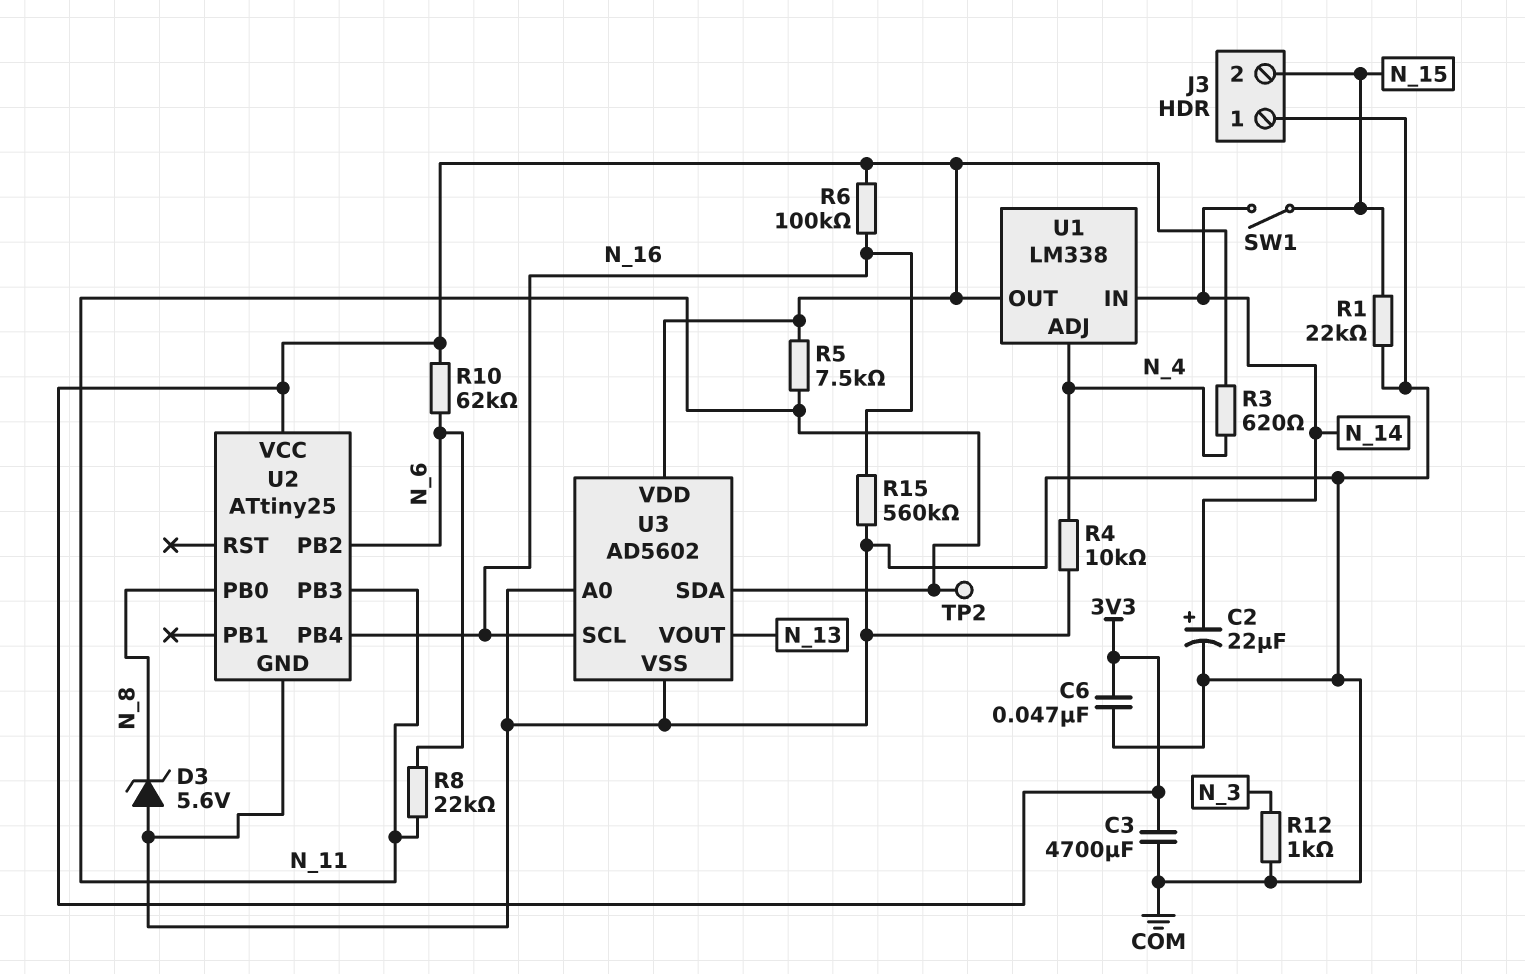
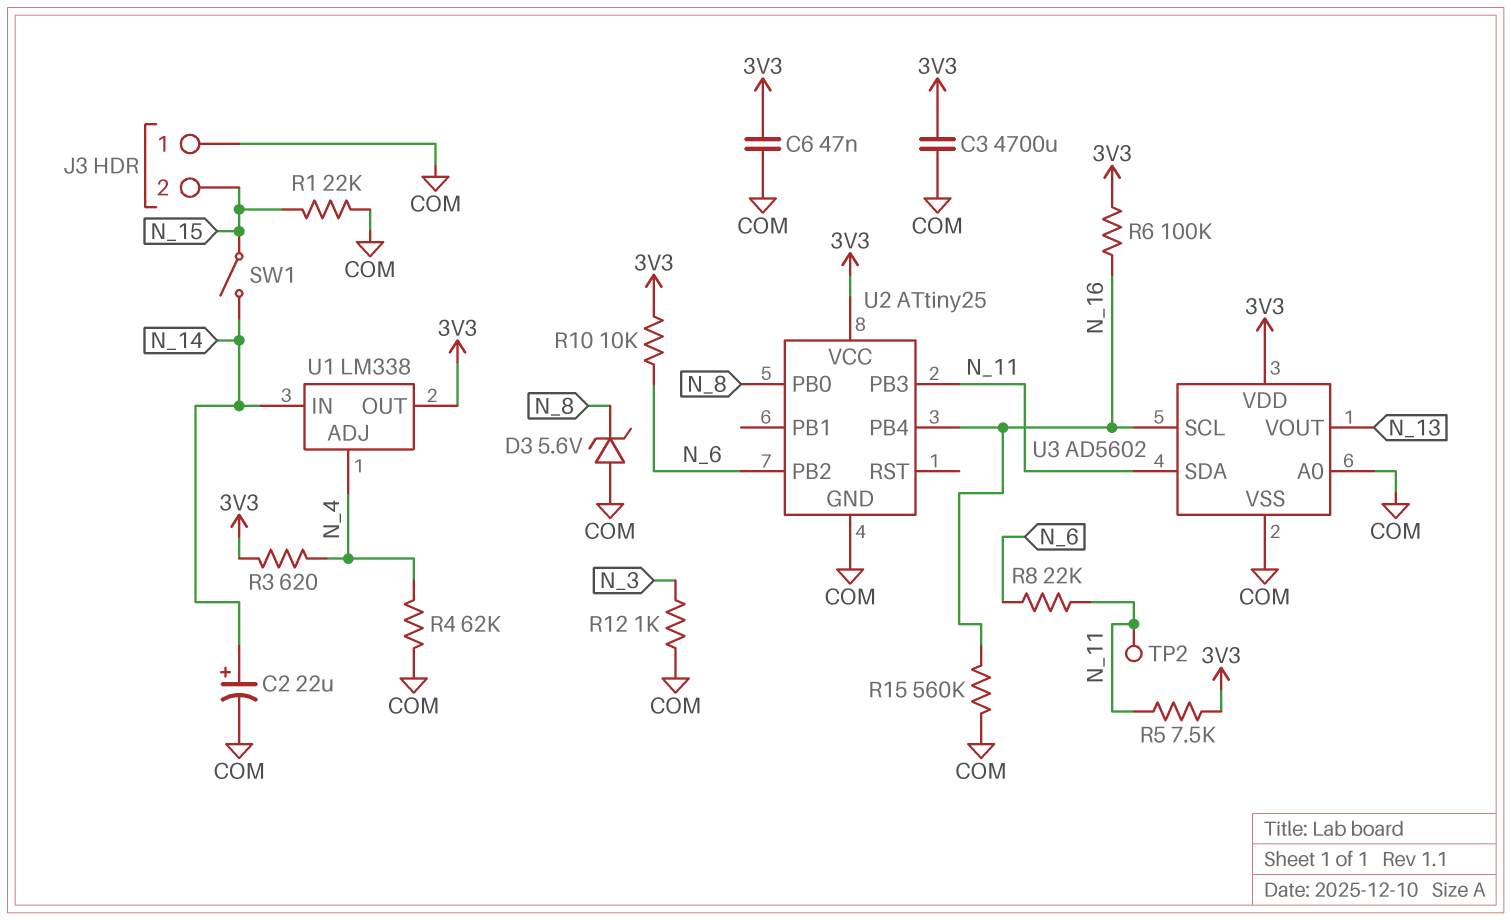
R4: 10k (COM, N_4) -> 62k (COM, N_4)
R10: 62k (3V3, N_6) -> 10k (3V3, N_6)

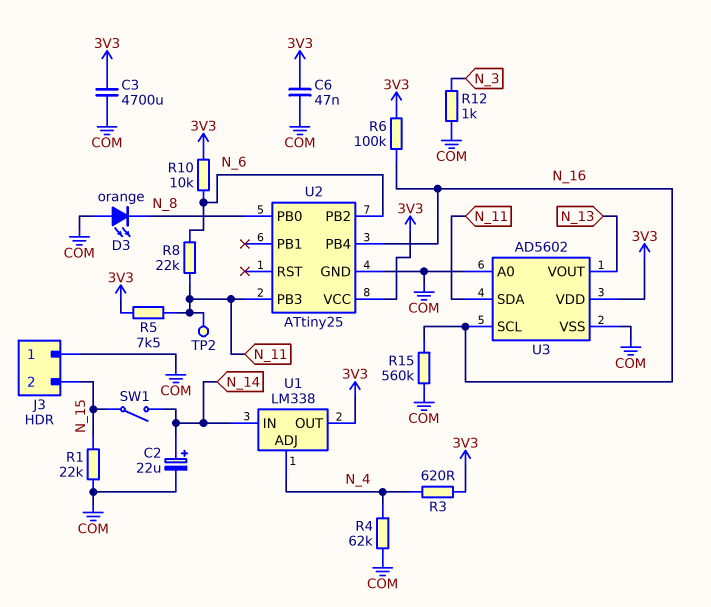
D3: zener 5.6V (A COM, K N_8) -> LED orange (A COM, K N_8)

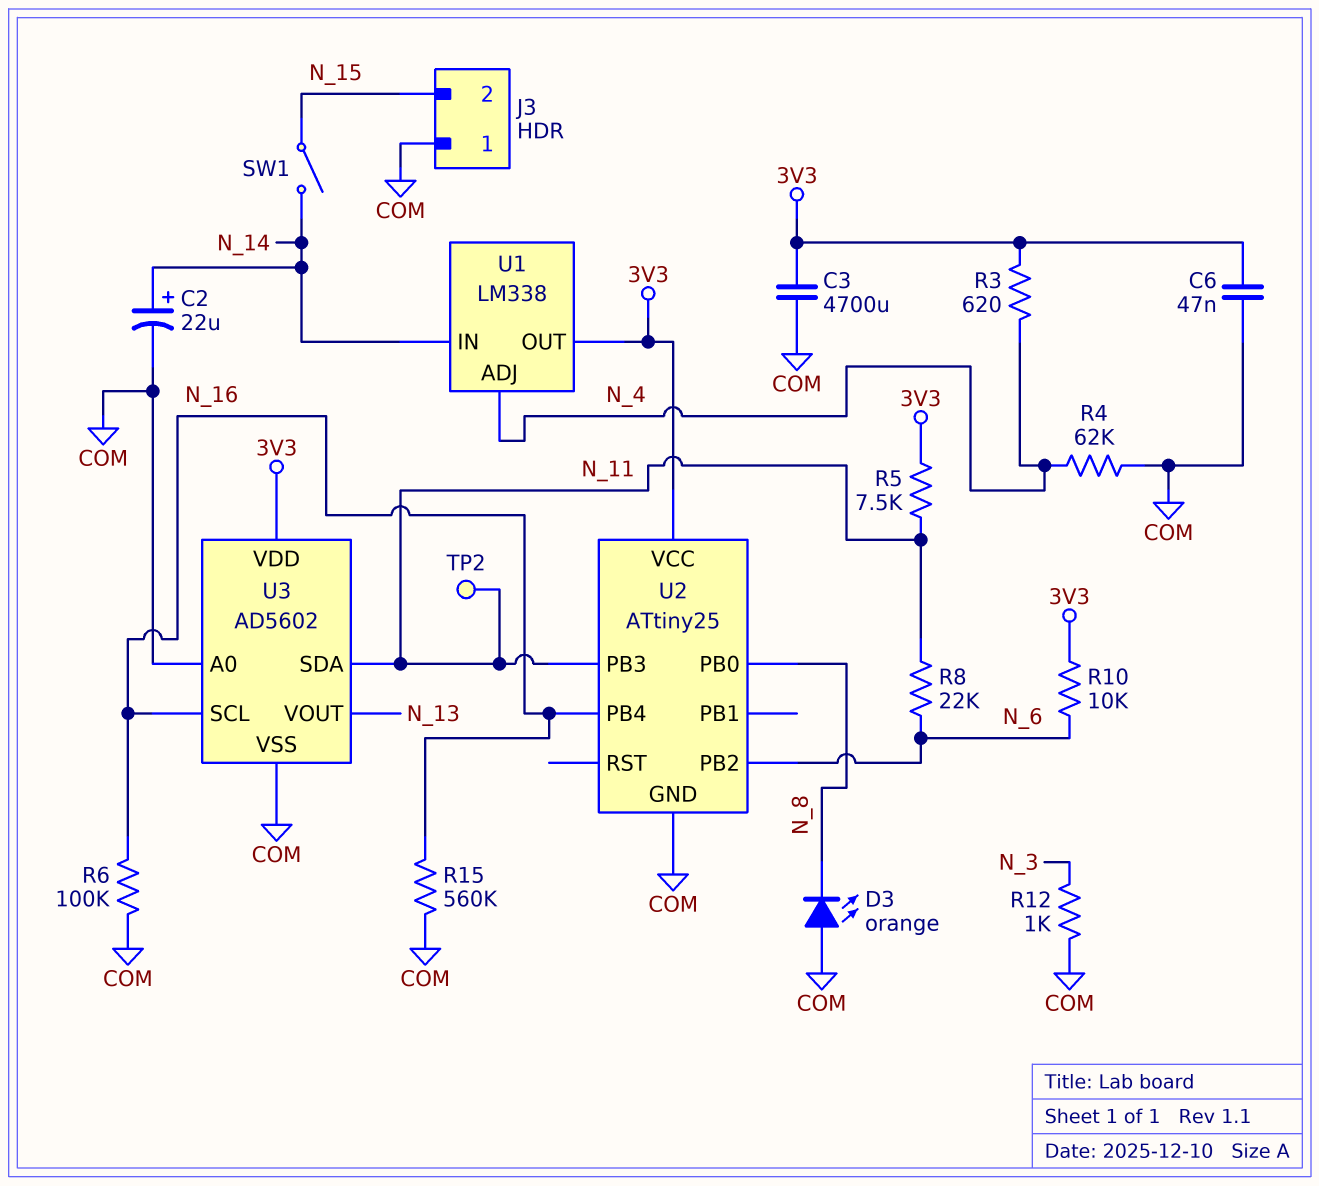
R1: 22k (COM, N_15) -> none
R6: 100k (3V3, N_16) -> 100k (COM, N_16)

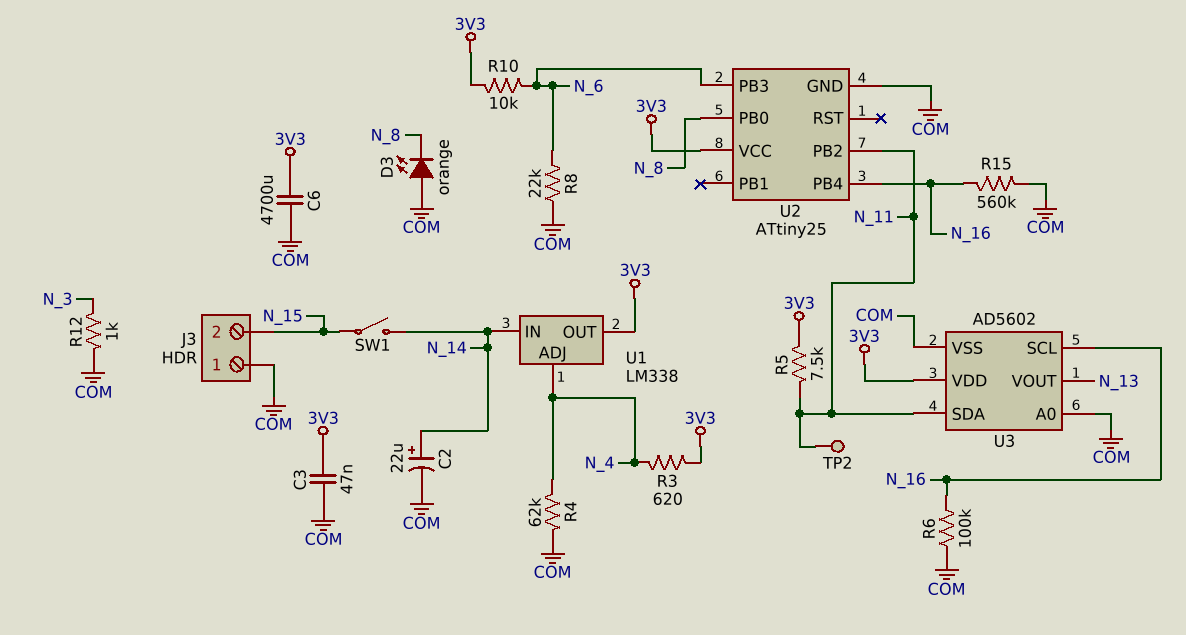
C3: 4700uF (3V3, COM) -> 47nF (3V3, COM)
C6: 47nF (3V3, COM) -> 4700uF (3V3, COM)
R8: 22k (N_6, N_11) -> 22k (COM, N_6)
U2 pin PB2: N_6 -> N_11
U2 pin PB3: N_11 -> N_6

